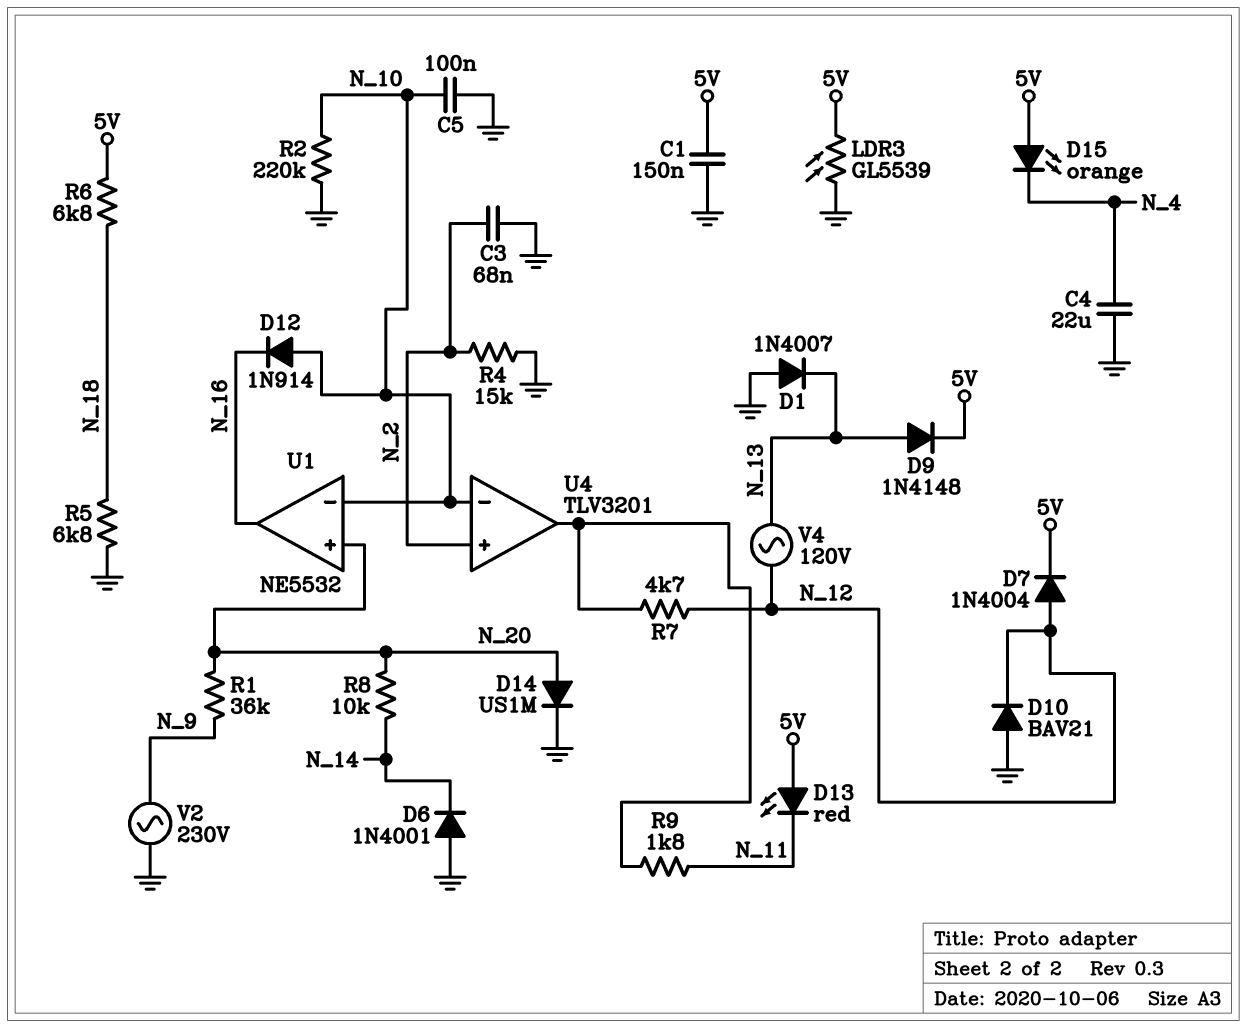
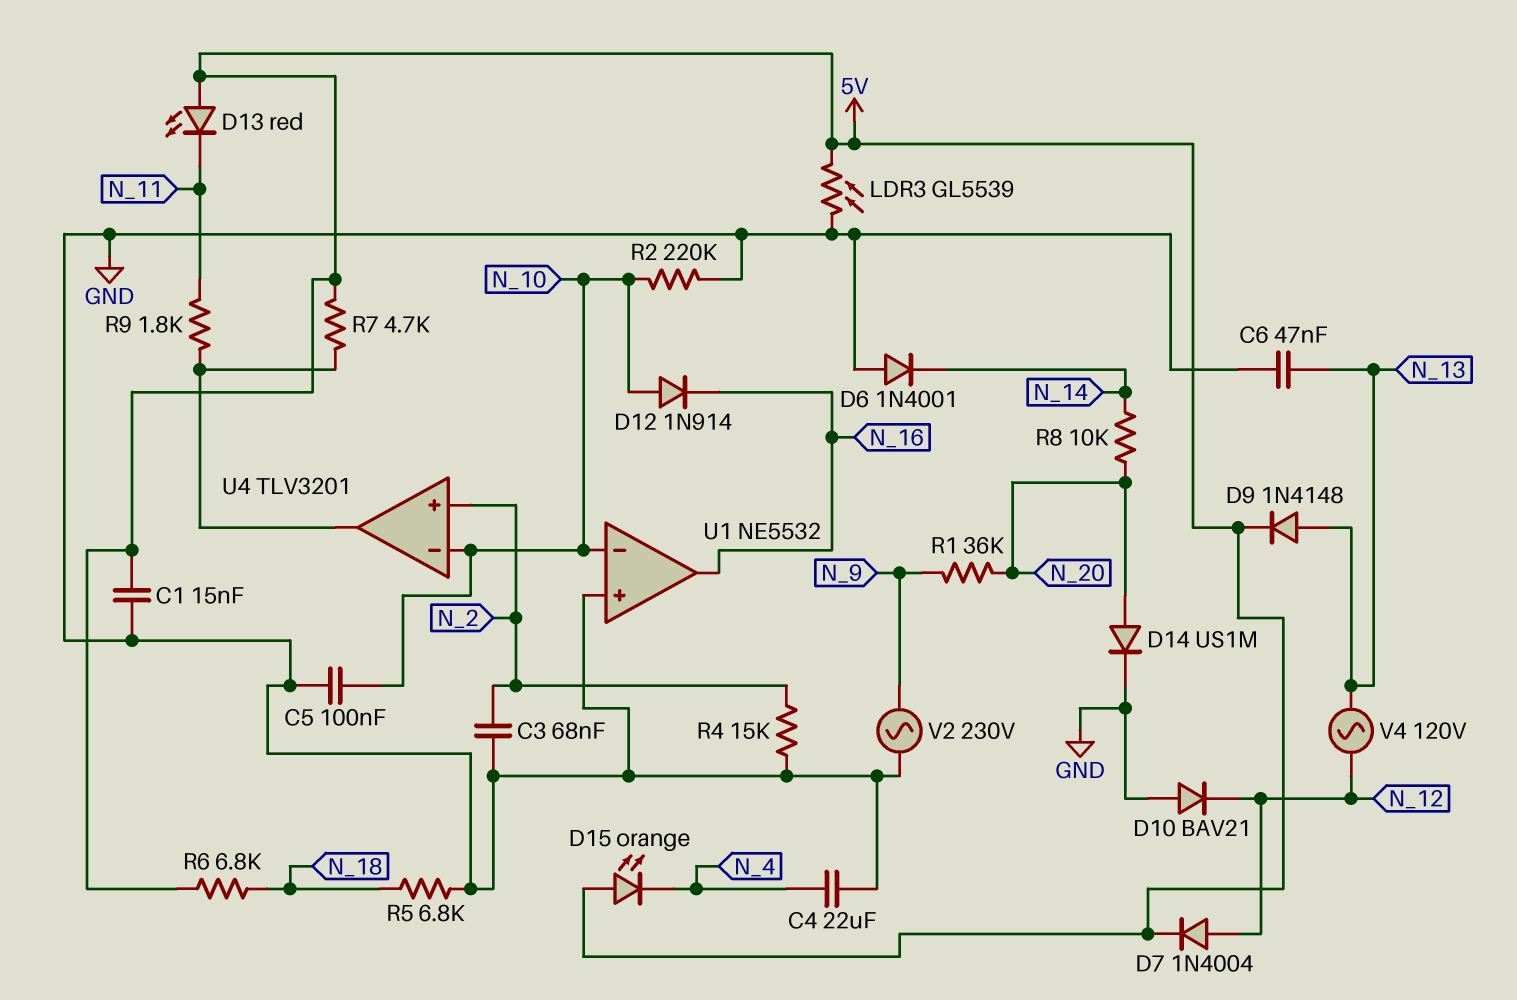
C1: 150nF (5V, GND) -> 15nF (5V, GND)
C6: none -> 47nF (GND, N_13)
D1: diode 1N4007 (A GND, K N_13) -> none
R7: 4.7k (N_12, U4/out) -> 4.7k (5V, U4/out)
U1 pin in+: N_20 -> GND

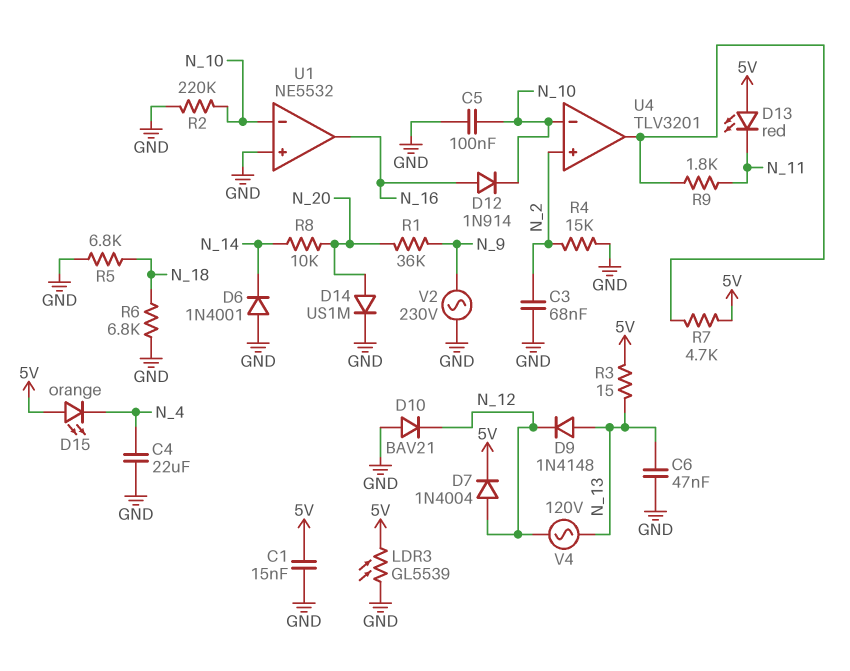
D9: diode 1N4148 (A N_13, K 5V) -> diode 1N4148 (A N_13, K N_12)
D12: diode 1N914 (A N_10, K N_16) -> diode 1N914 (A N_16, K N_10)
R3: none -> 15 (5V, N_13)
R6: 6.8k (5V, N_18) -> 6.8k (GND, N_18)

